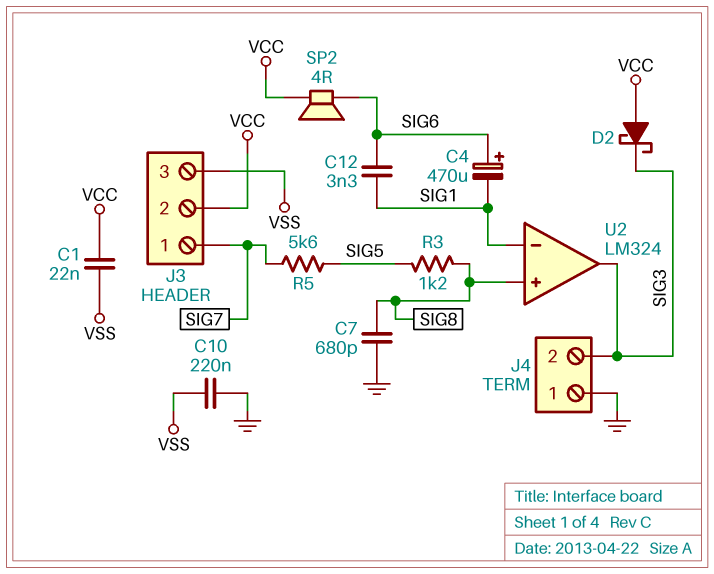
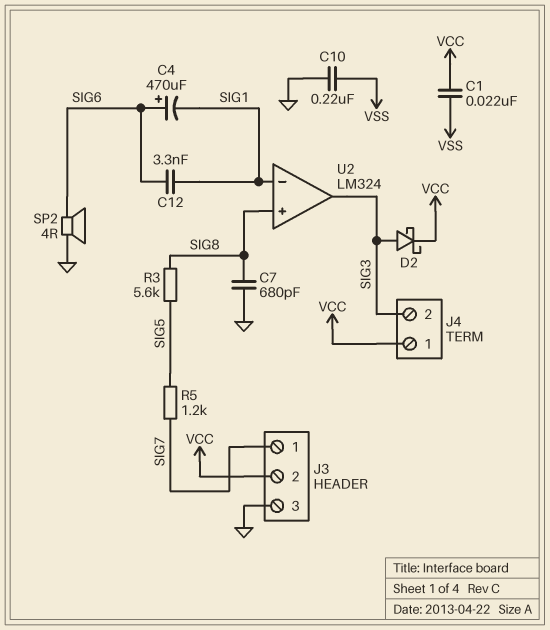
D2: schottky (A VCC, K SIG3) -> schottky (A SIG3, K VCC)
J3 pin 3: VSS -> GND
J4 pin 1: GND -> VCC
R3: 1.2k (SIG5, SIG8) -> 5.6k (SIG5, SIG8)
R5: 5.6k (SIG5, SIG7) -> 1.2k (SIG5, SIG7)
SP2: speaker 4R (SIG6, VCC) -> speaker 4R (GND, SIG6)

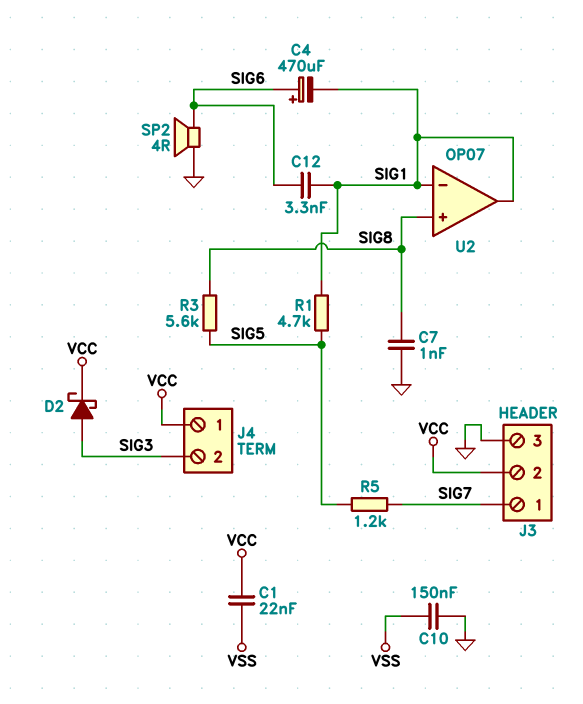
C7: 680pF (GND, SIG8) -> 1nF (GND, SIG8)
C10: 220nF (GND, VSS) -> 150nF (GND, VSS)
R1: none -> 4.7k (SIG1, SIG5)
U2: LM324 -> OP07
U2 pin out: SIG3 -> SIG1

